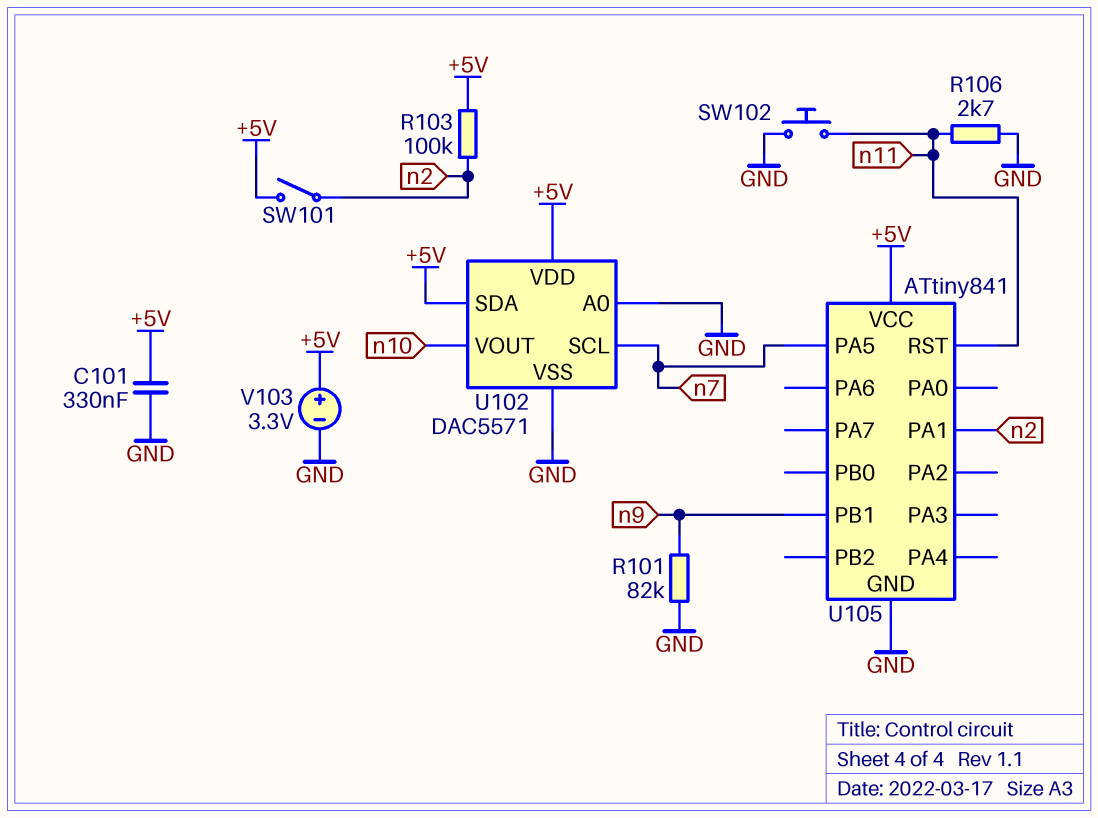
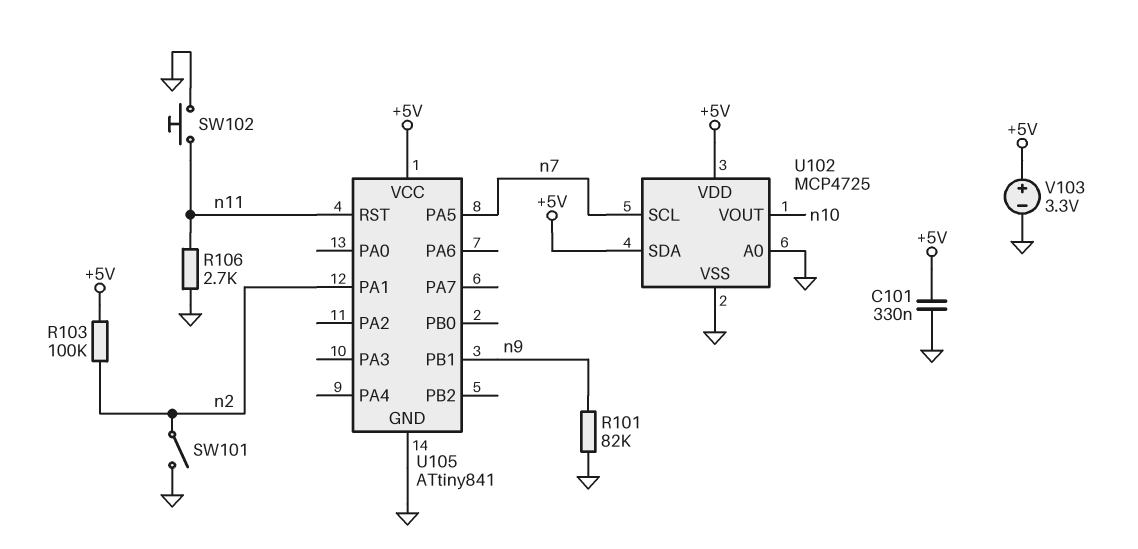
SW101: switch (+5V, n2) -> switch (GND, n2)
U102: DAC5571 -> MCP4725

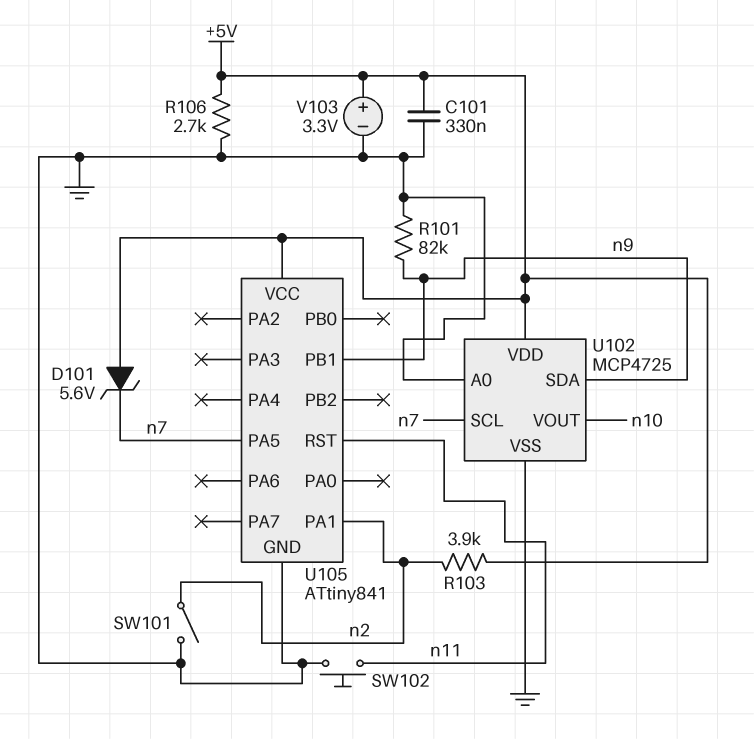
D101: none -> zener 5.6V (A +5V, K n7)
R103: 100k (+5V, n2) -> 3.9k (+5V, n2)
R106: 2.7k (GND, n11) -> 2.7k (+5V, GND)
U102 pin SDA: +5V -> n9

